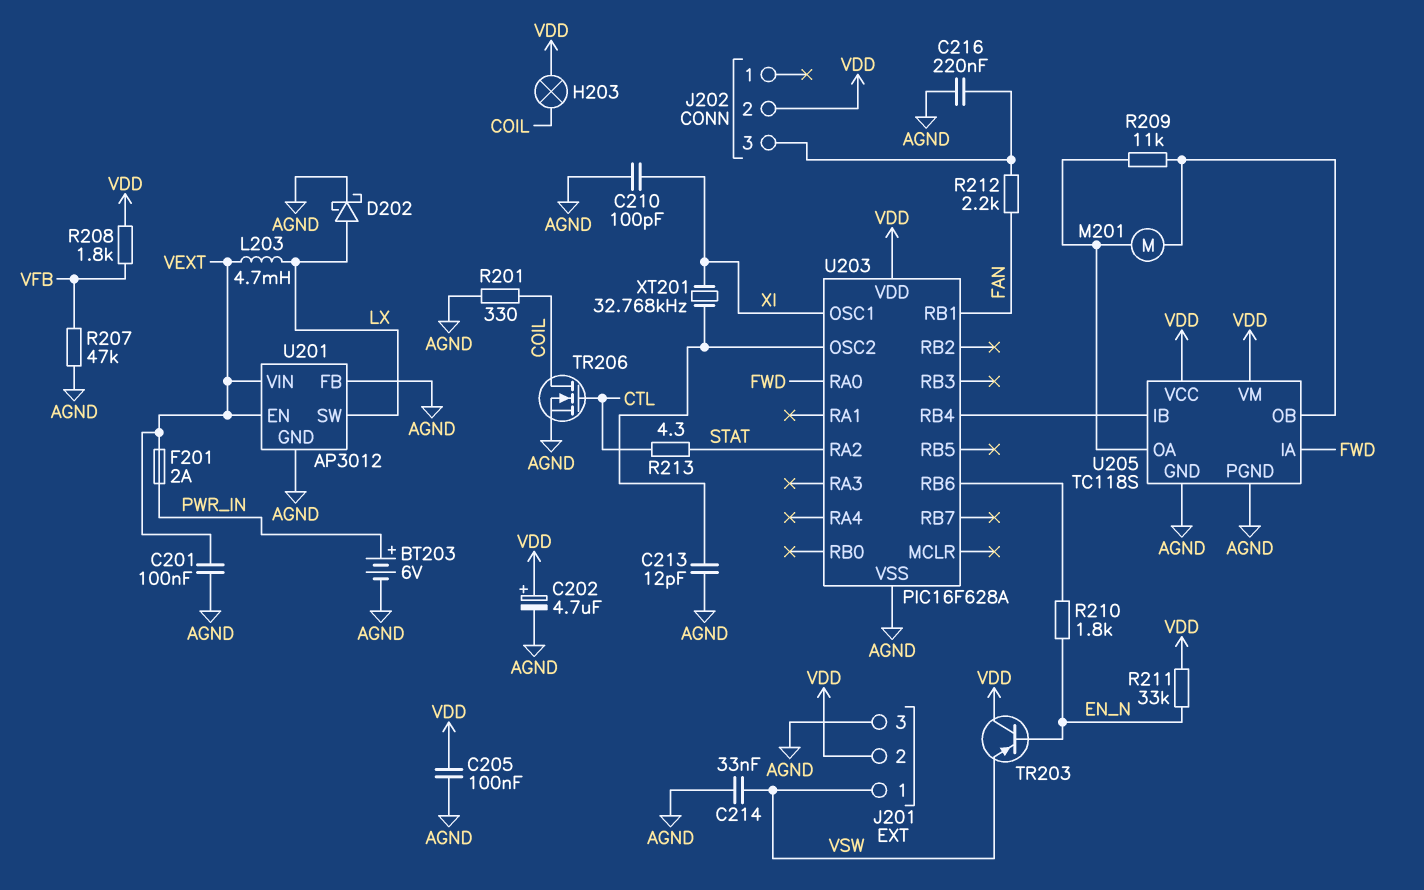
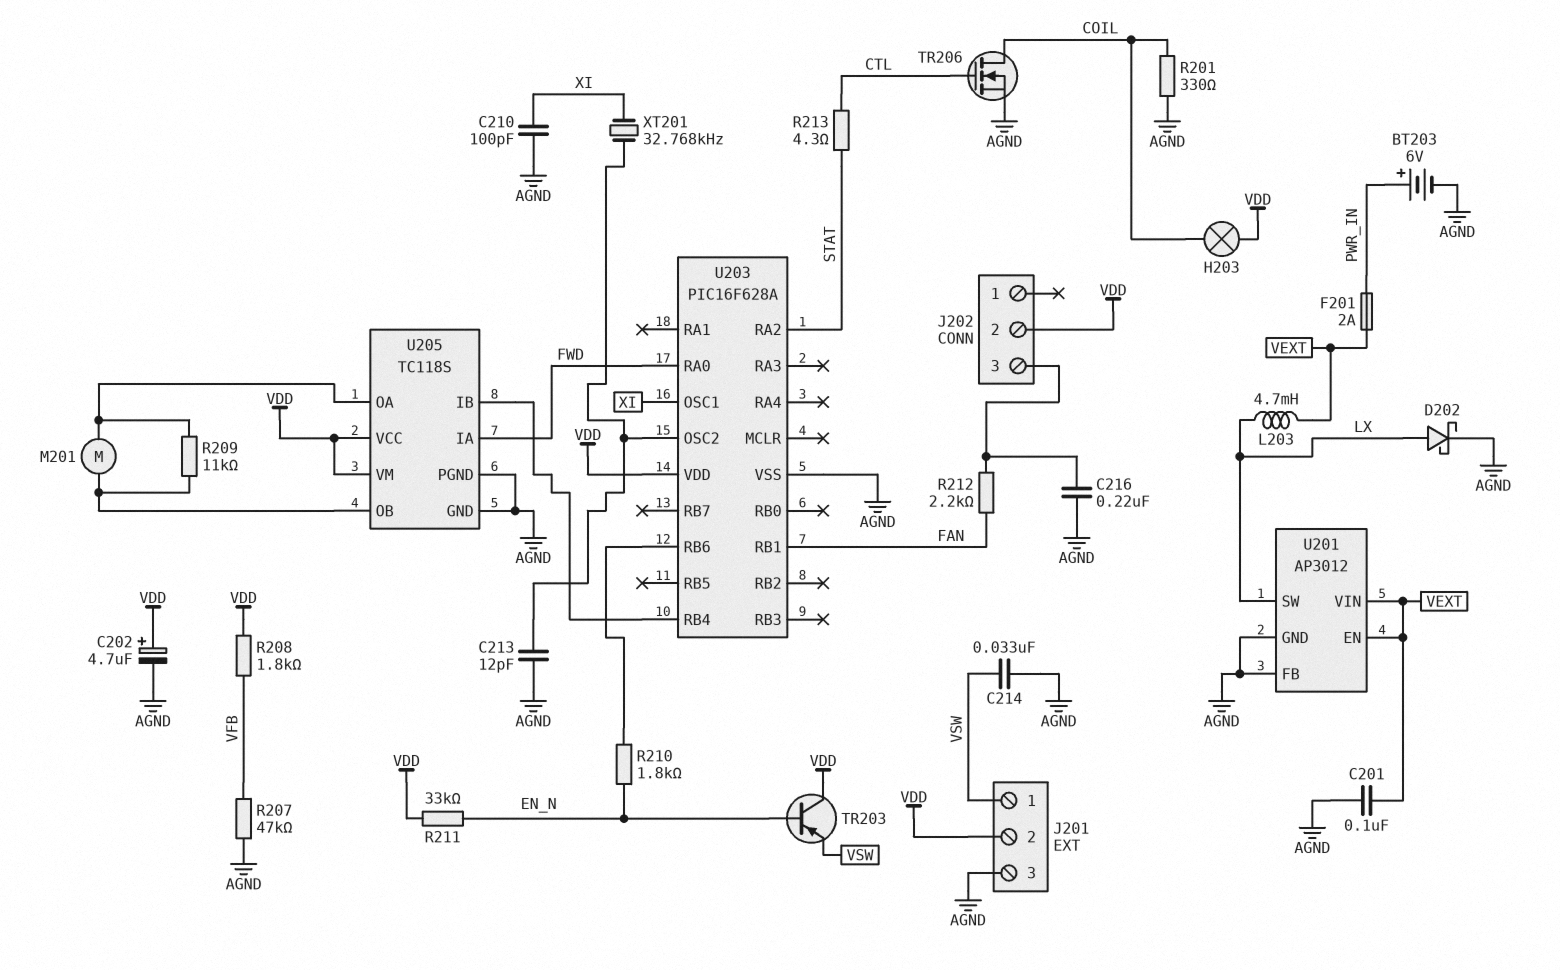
C205: 100nF (AGND, VDD) -> none

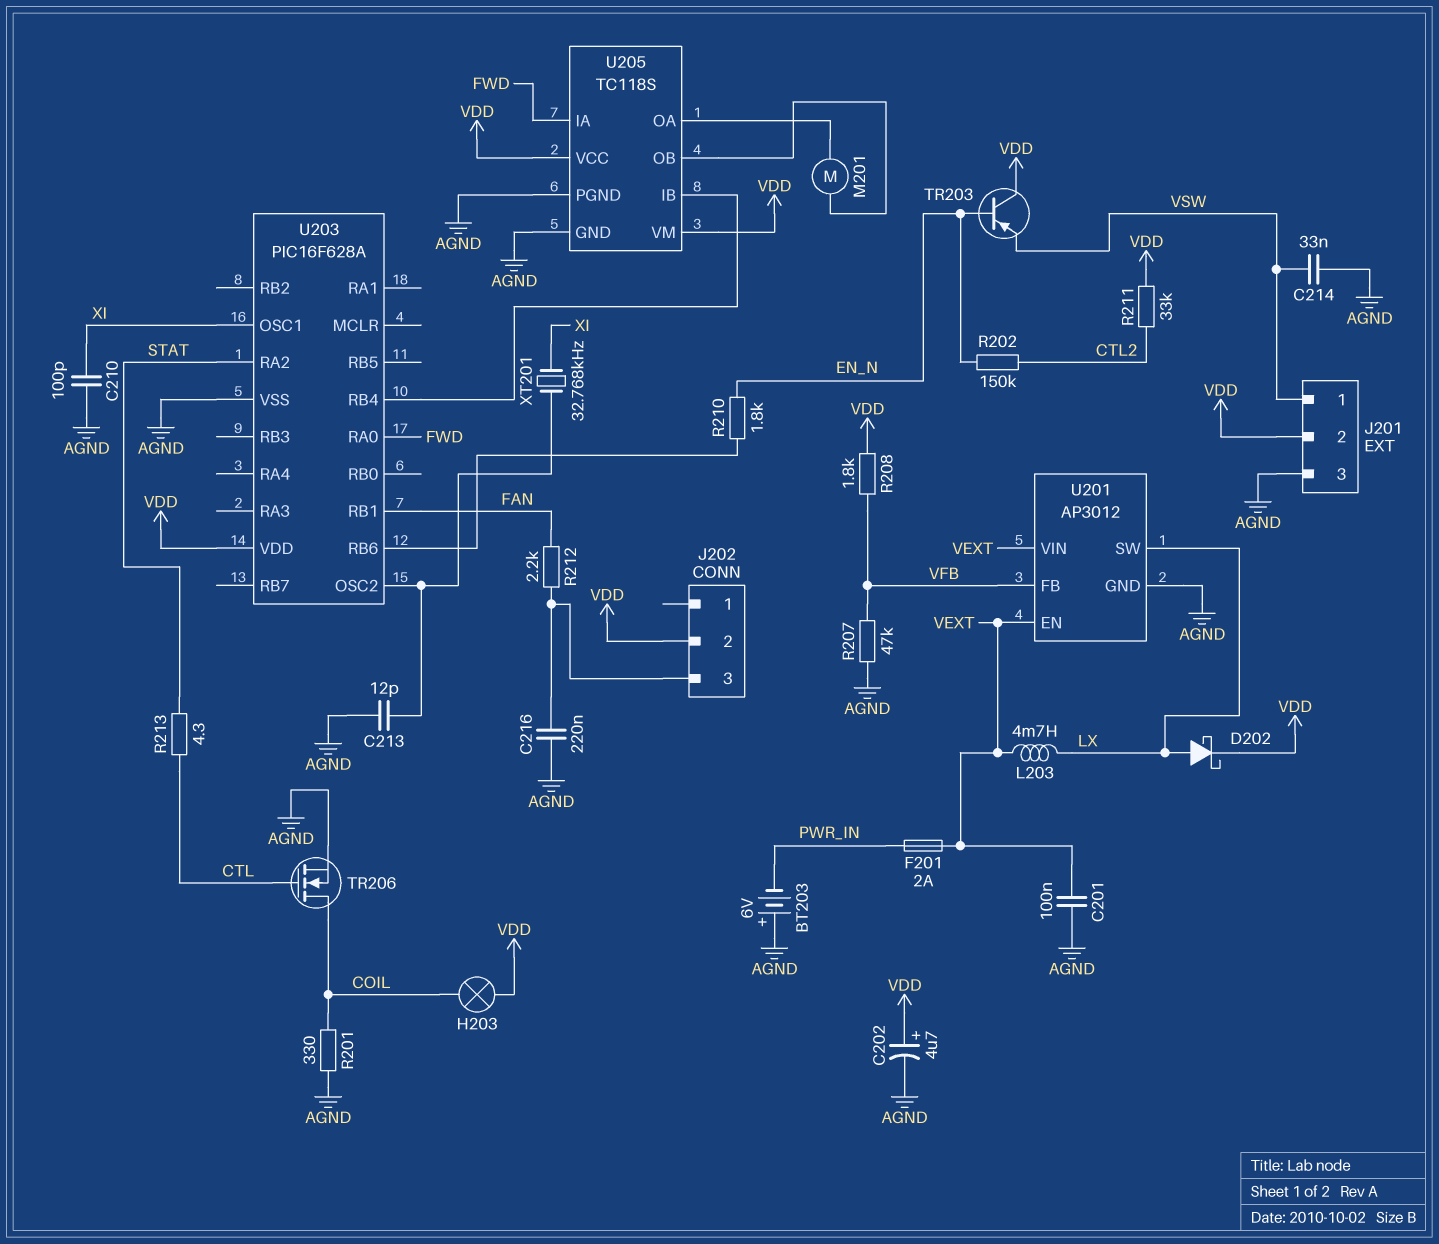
BT203: 6V (plus PWR_IN, minus AGND) -> 6V (plus AGND, minus PWR_IN)
D202: schottky (A LX, K AGND) -> schottky (A LX, K VDD)
R202: none -> 150k (CTL2, EN_N)
R209: 11k (U205/OA, U205/OB) -> none
R211: 33k (EN_N, VDD) -> 33k (CTL2, VDD)
U201 pin FB: AGND -> VFB

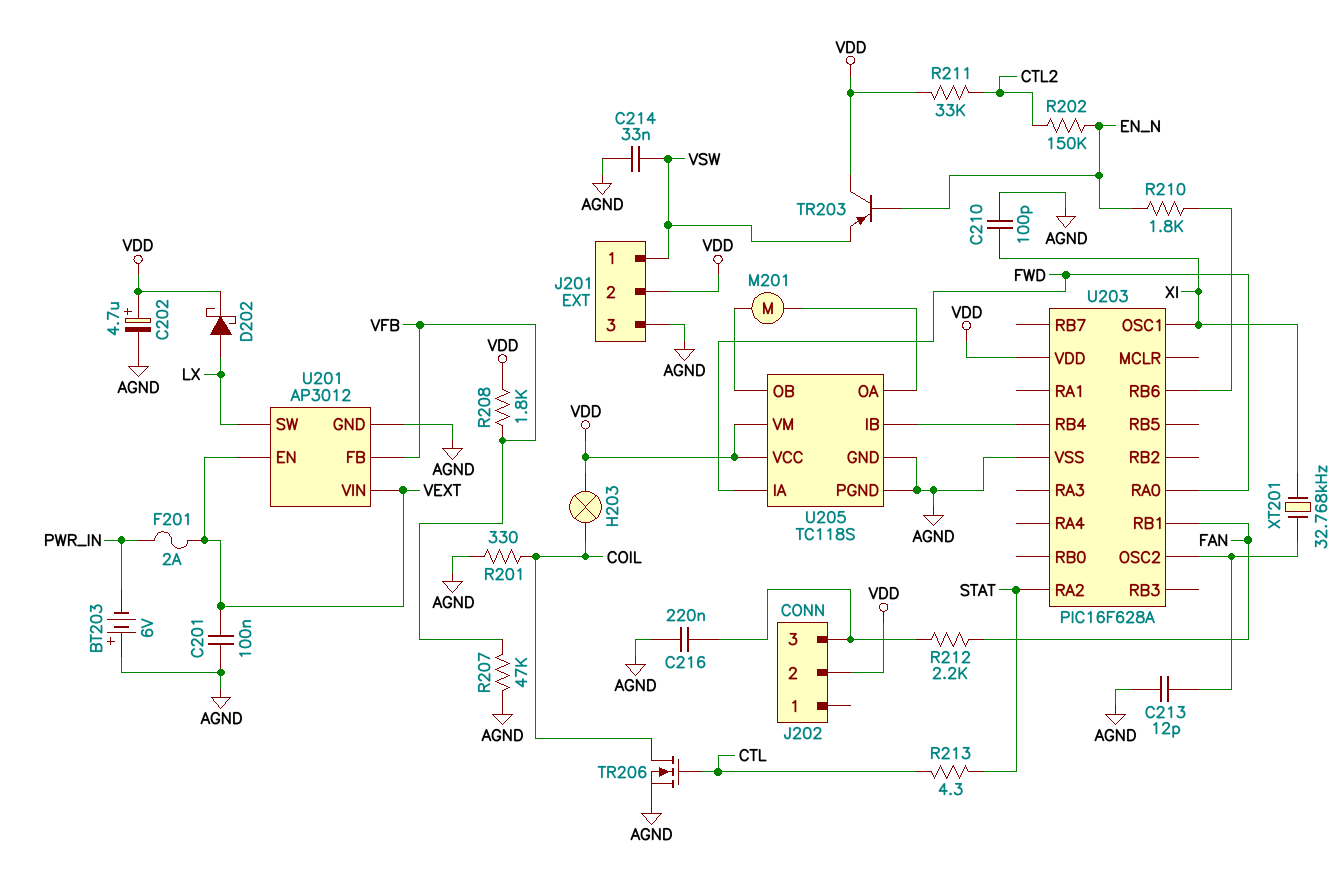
L203: 4.7mH (LX, VEXT) -> none

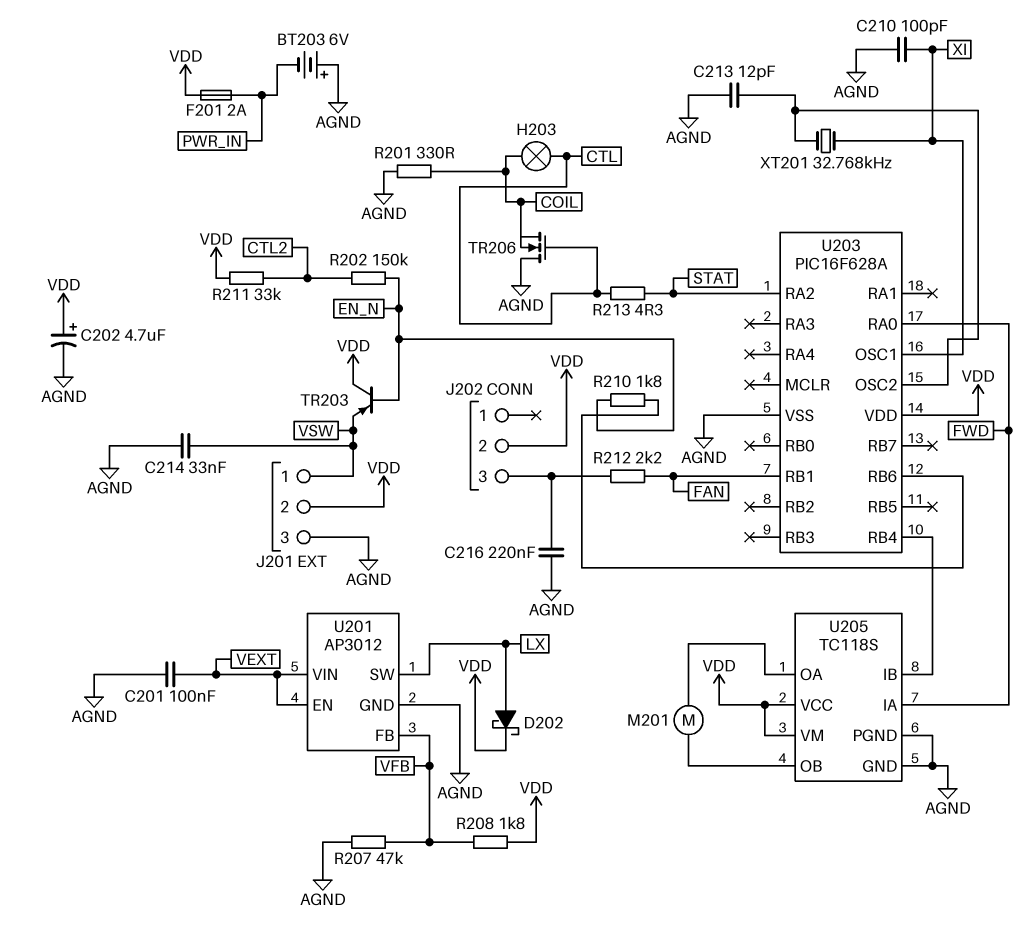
F201: 2A (PWR_IN, VEXT) -> 2A (PWR_IN, VDD)
H203: lamp (COIL, VDD) -> lamp (COIL, CTL)
TR206: NMOS (G CTL, D COIL, S AGND) -> NMOS (G CTL, D AGND, S COIL)

